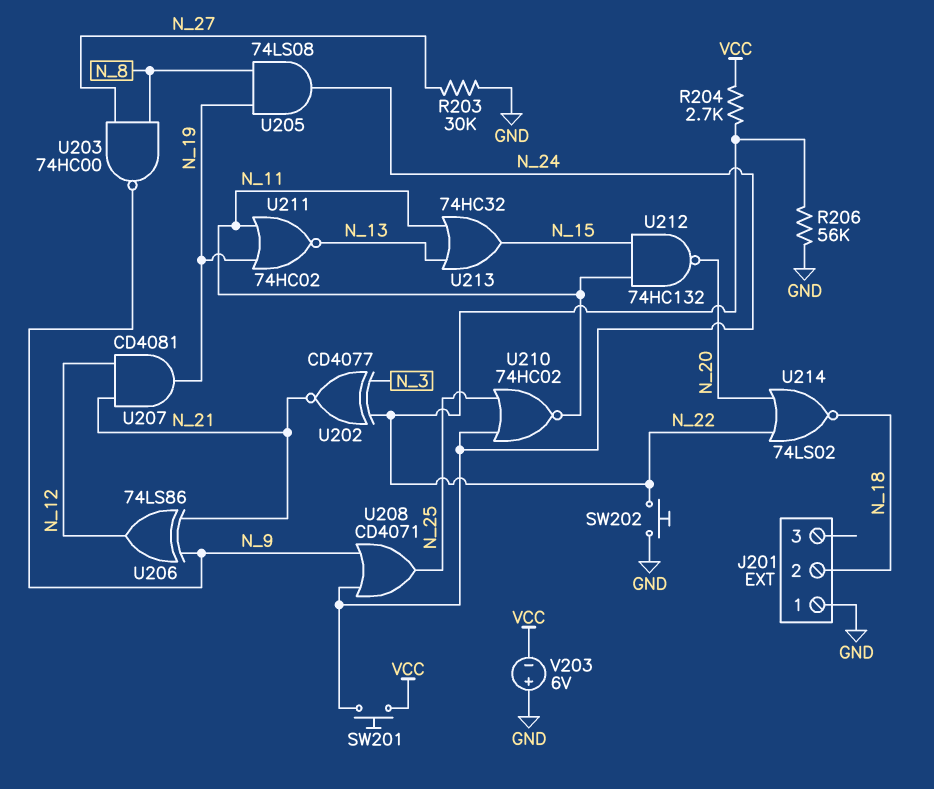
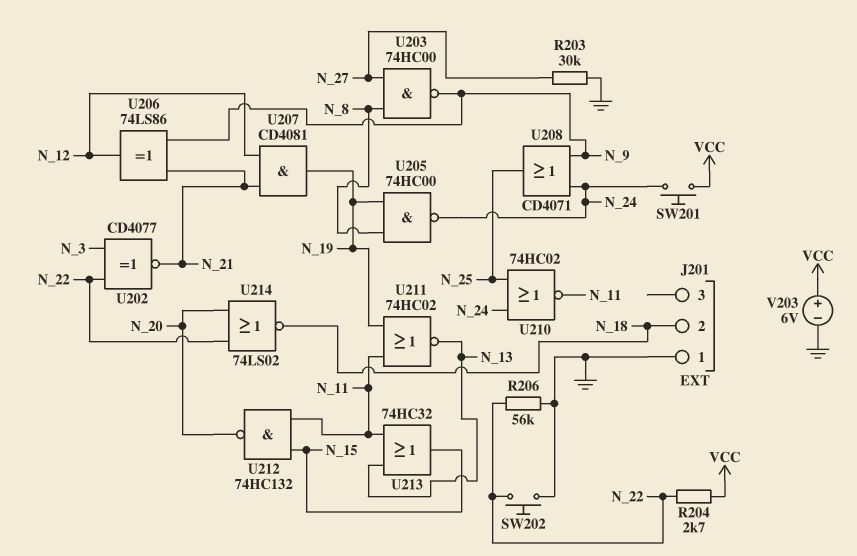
U205: AND 74LS08 (in N_8, in N_19, out N_24) -> NAND 74HC00 (in N_8, in N_19, out N_24)
V203: 6V (plus GND, minus VCC) -> 6V (plus VCC, minus GND)

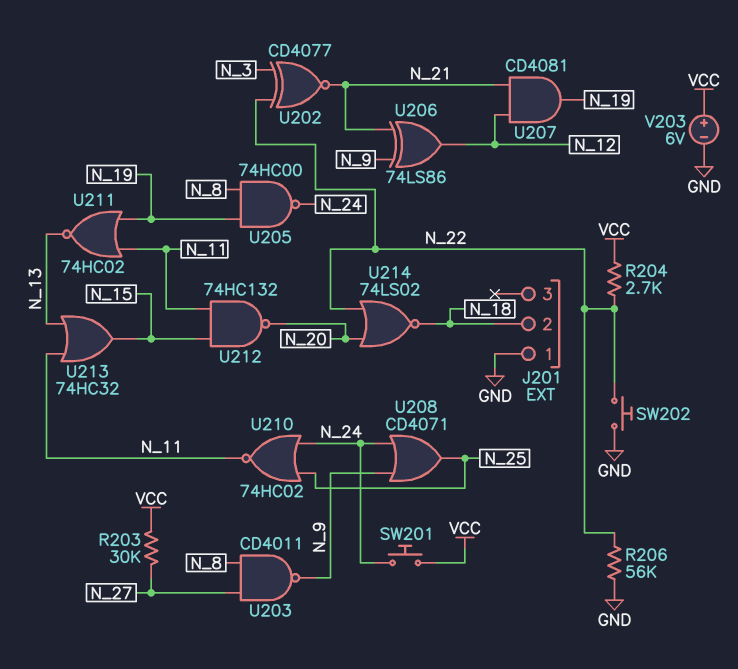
R203: 30k (GND, N_27) -> 30k (N_27, VCC)
U203: NAND 74HC00 (in N_8, in N_27, out N_9) -> NAND CD4011 (in N_8, in N_27, out N_9)

